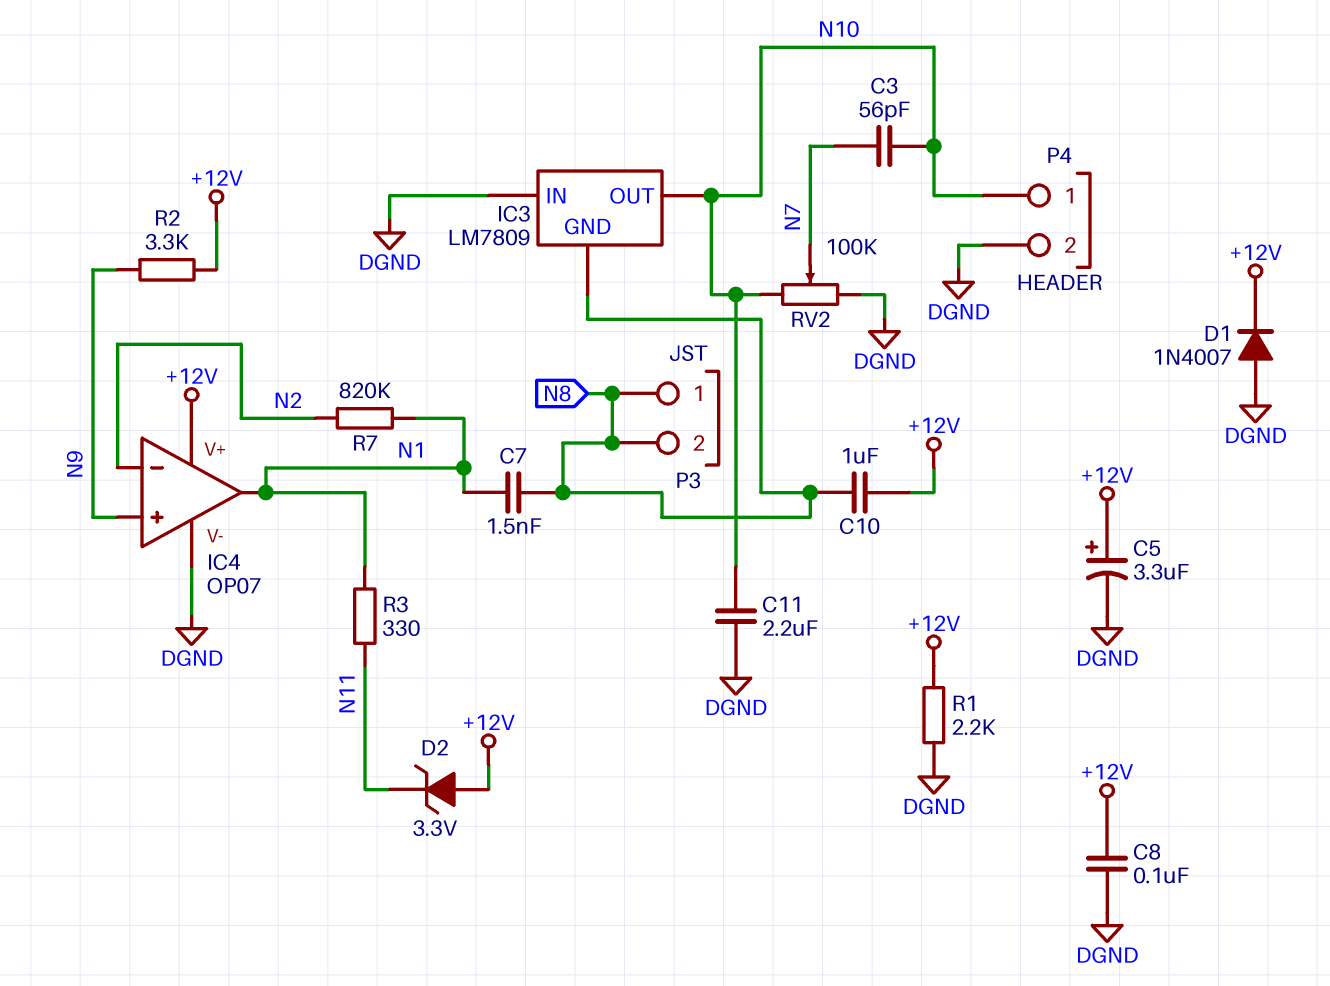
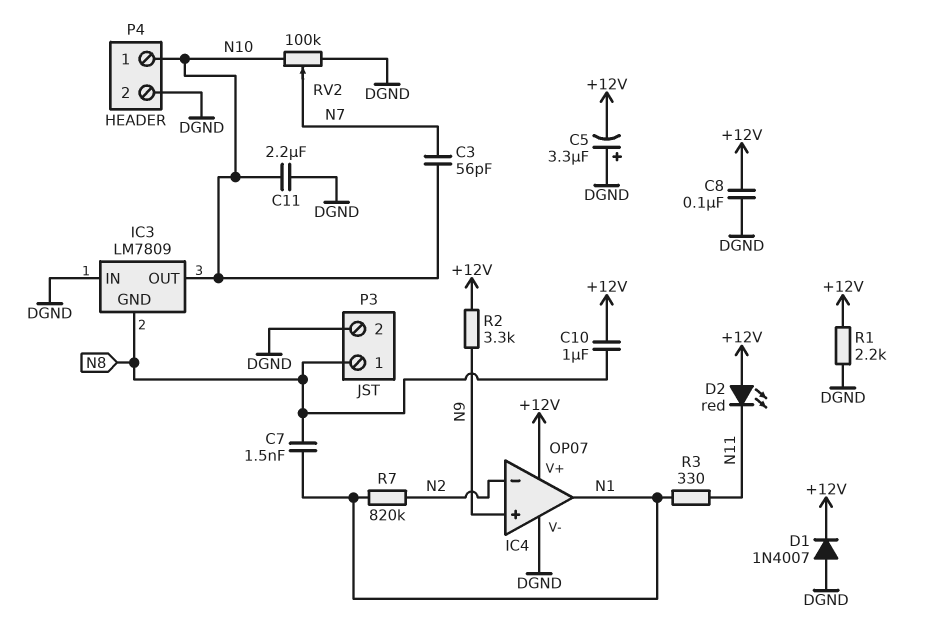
C5: 3.3uF (plus +12V, minus DGND) -> 3.3uF (plus DGND, minus +12V)
D2: zener 3.3V (A +12V, K N11) -> LED red (A +12V, K N11)
P3 pin 2: N8 -> DGND

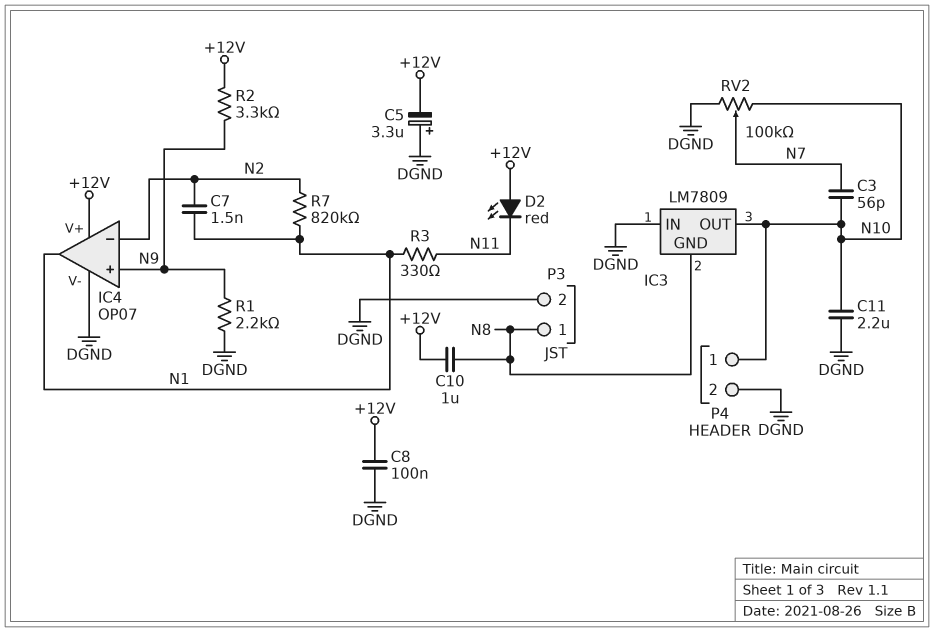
C7: 1.5nF (N1, N8) -> 1.5nF (N1, N2)
D1: diode 1N4007 (A DGND, K +12V) -> none
R1: 2.2k (+12V, DGND) -> 2.2k (DGND, N9)

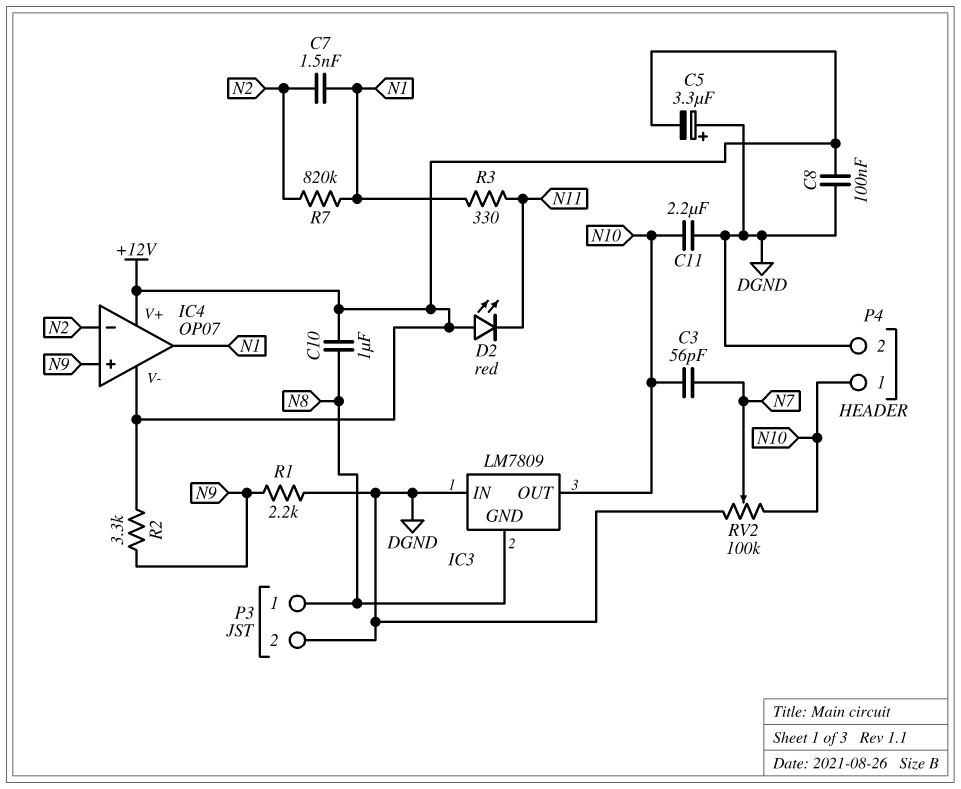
IC4 pin V-: DGND -> +12V

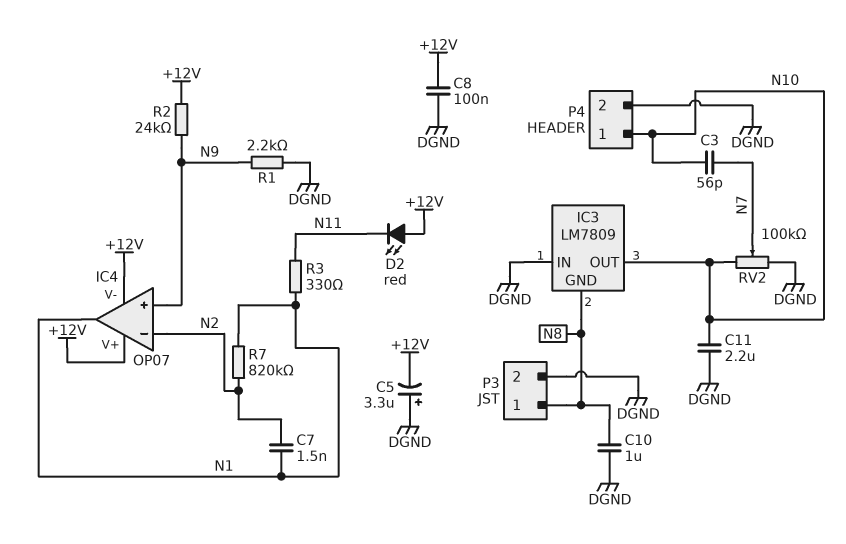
C10: 1uF (+12V, N8) -> 1uF (DGND, N8)
R2: 3.3k (+12V, N9) -> 24k (+12V, N9)

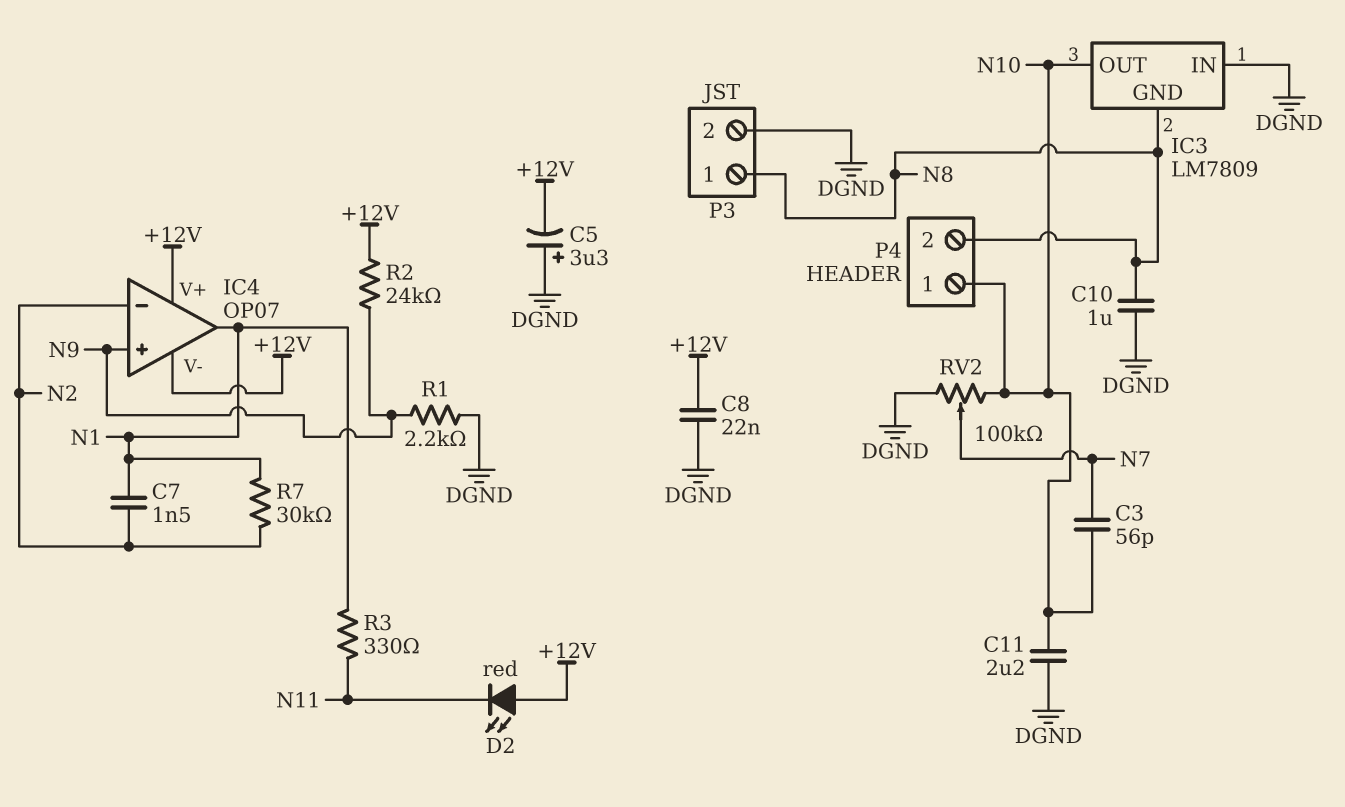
C8: 100nF (+12V, DGND) -> 22nF (+12V, DGND)
P4 pin 2: DGND -> N8
R7: 820k (N1, N2) -> 30k (N1, N2)

